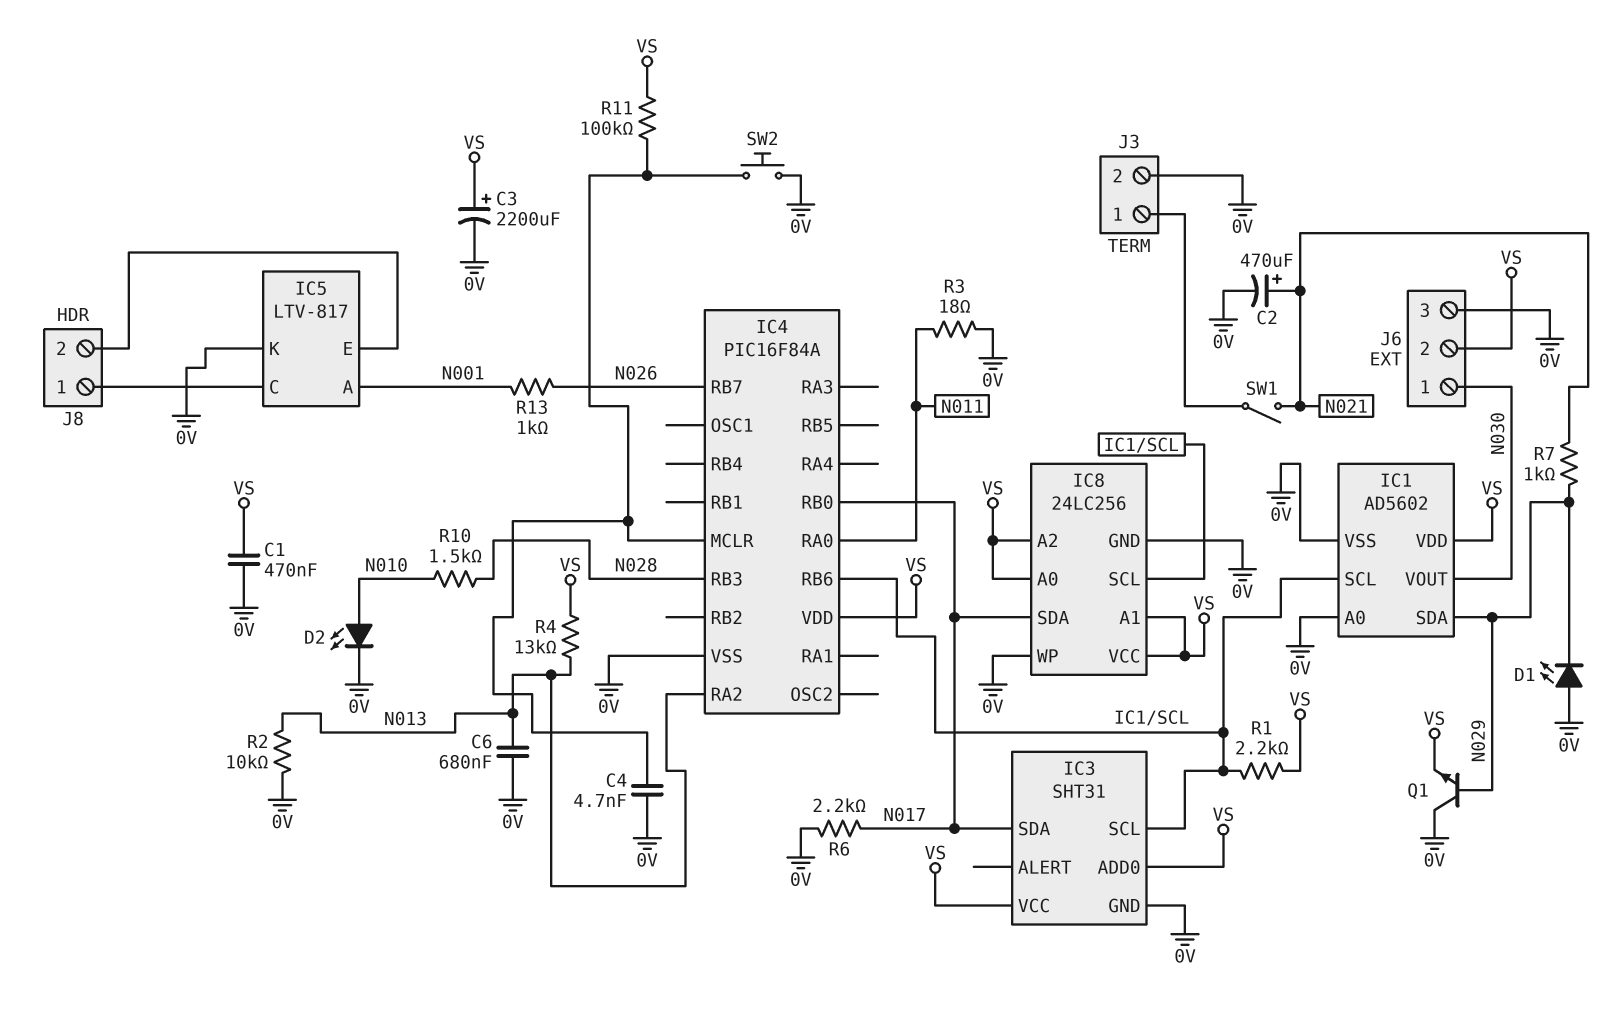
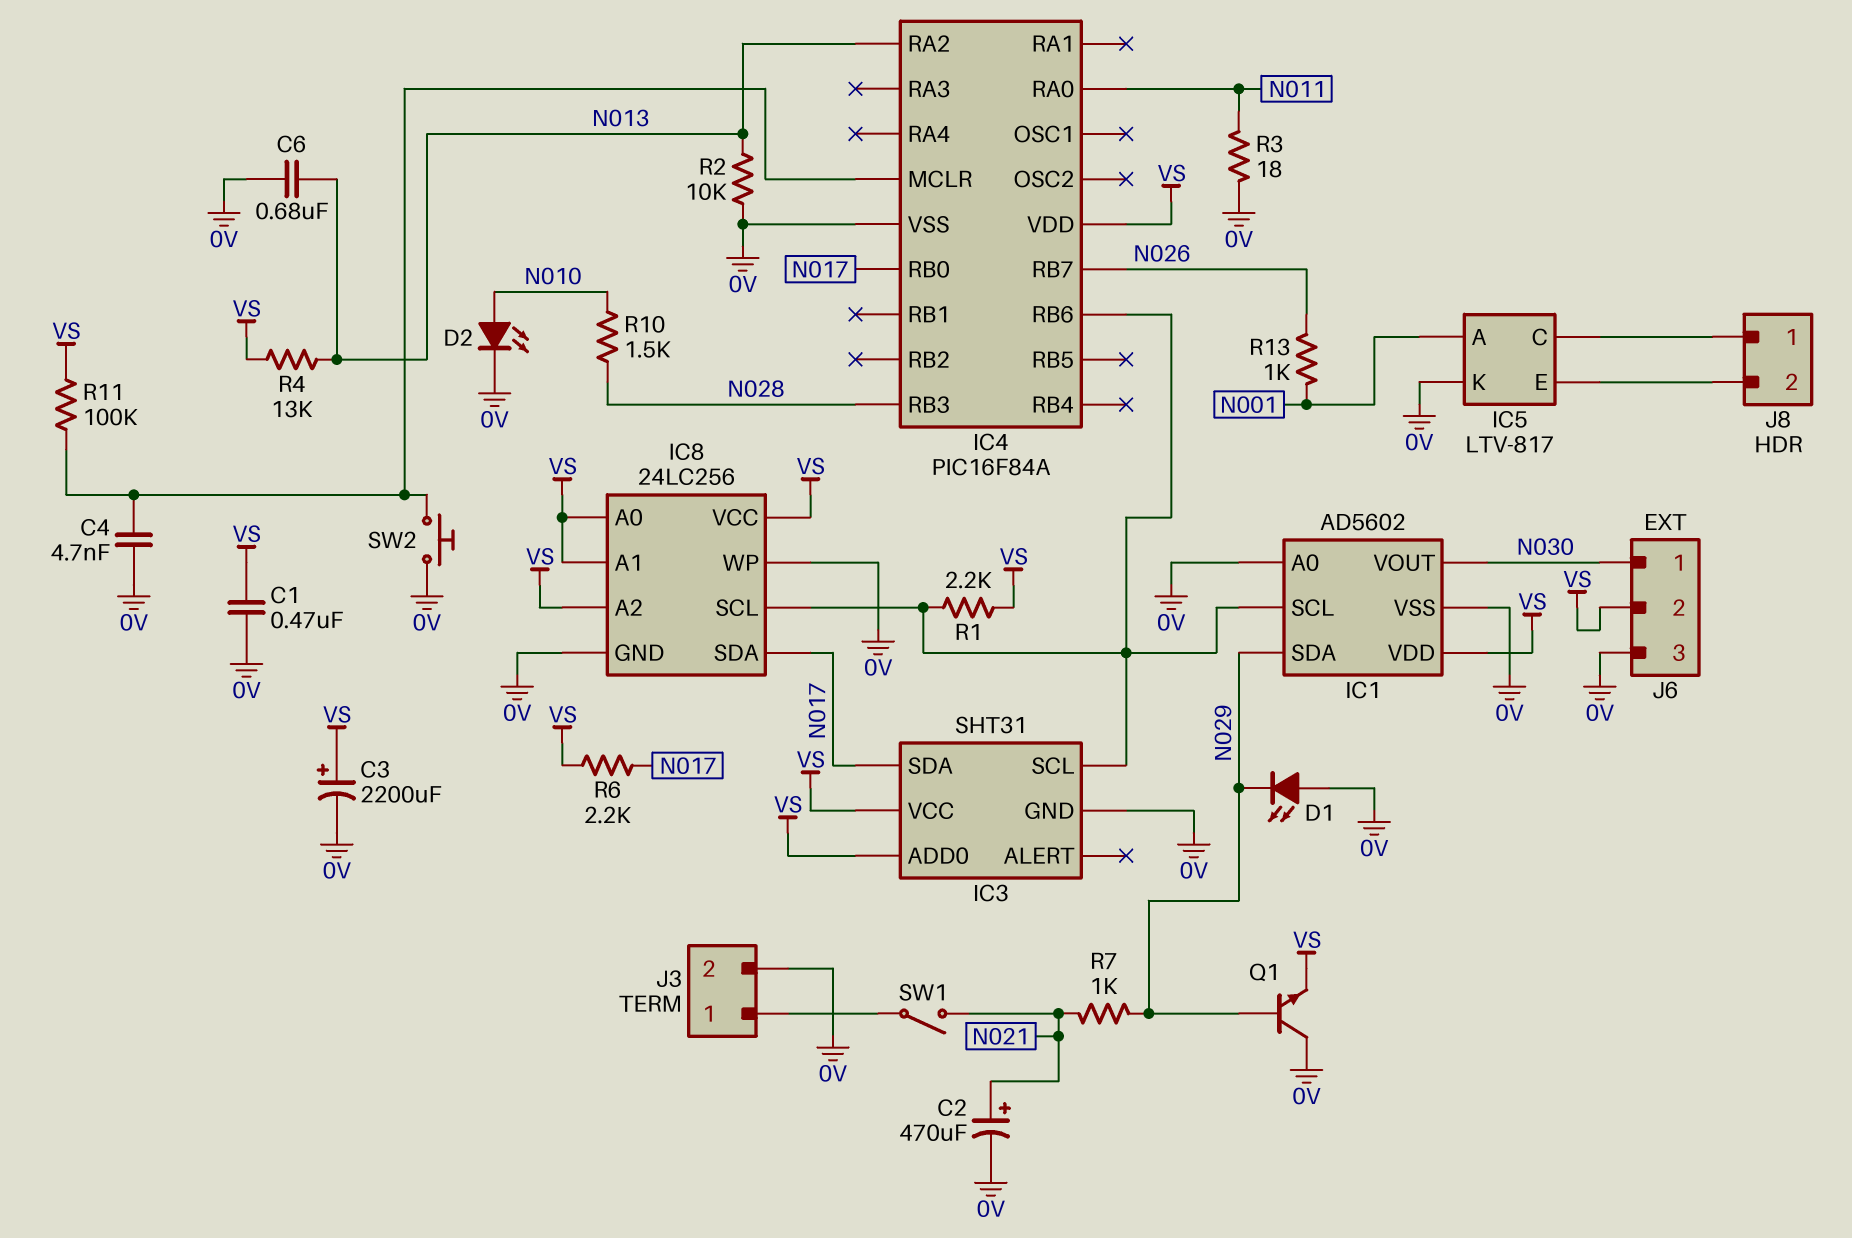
R6: 2.2k (0V, N017) -> 2.2k (N017, VS)

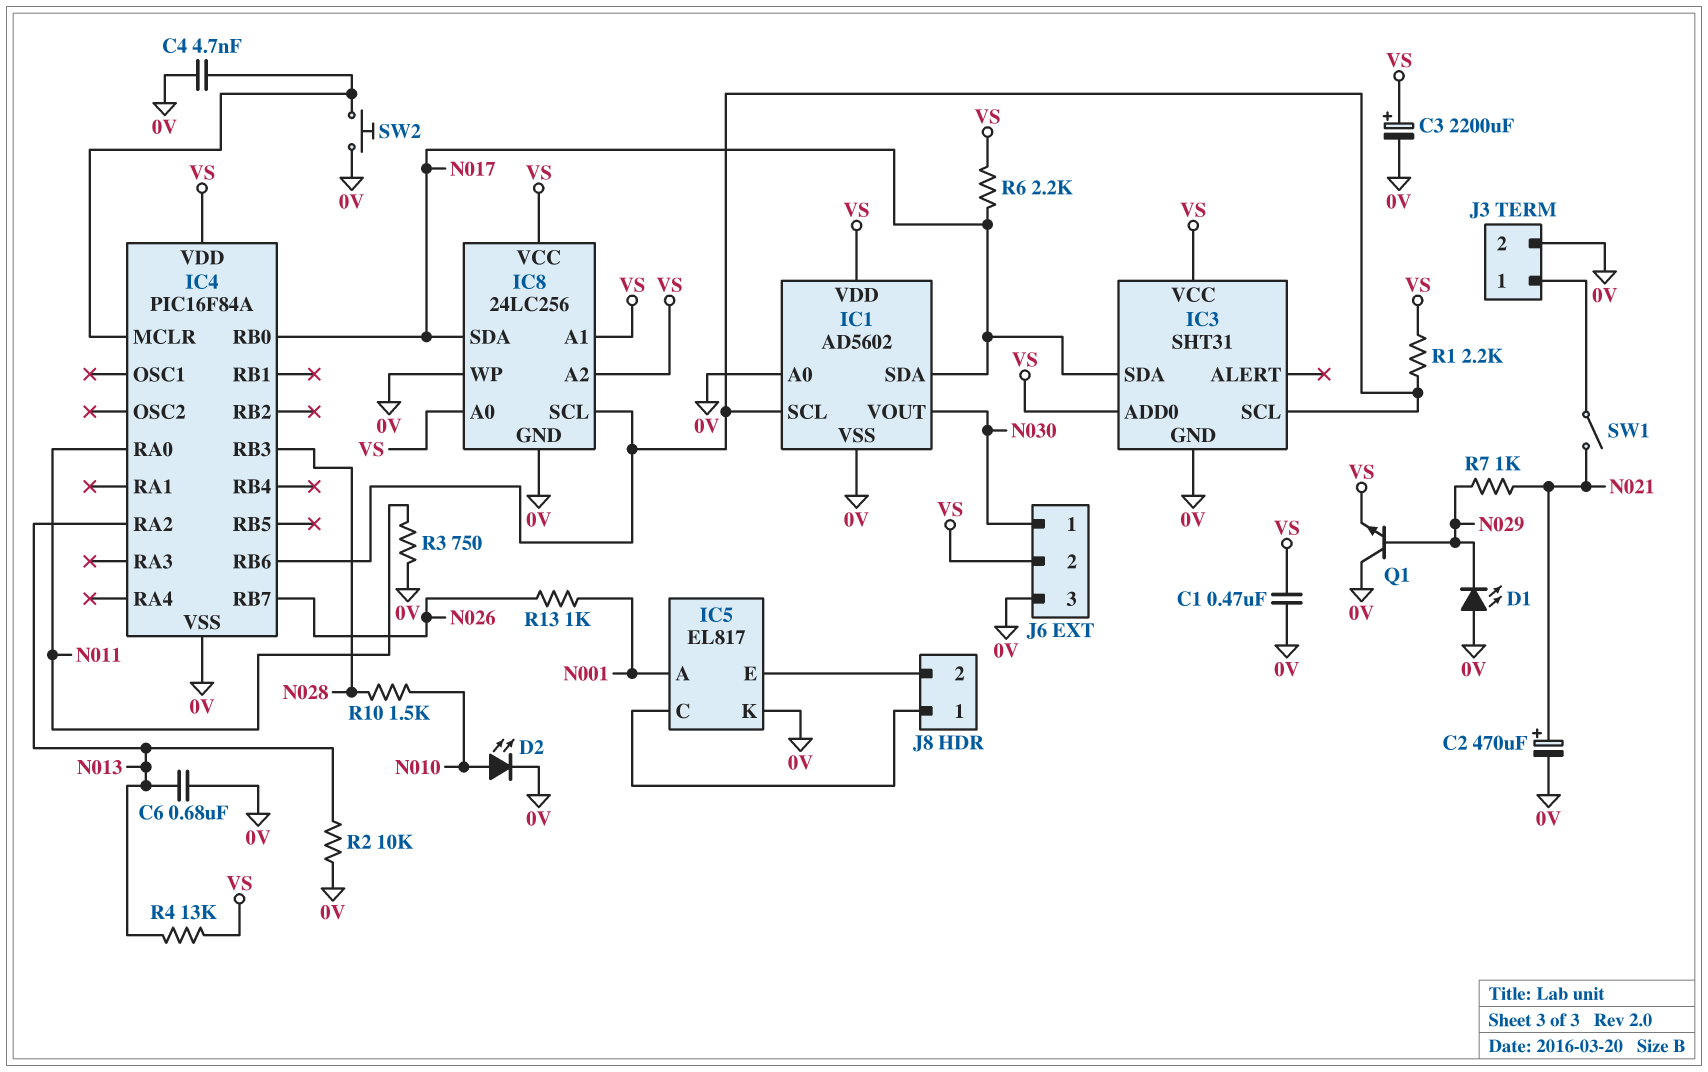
IC1 pin SDA: N029 -> N017
IC5: LTV-817 -> EL817
R3: 18 (0V, N011) -> 750 (0V, N011)
R11: 100k (IC4/MCLR, VS) -> none

